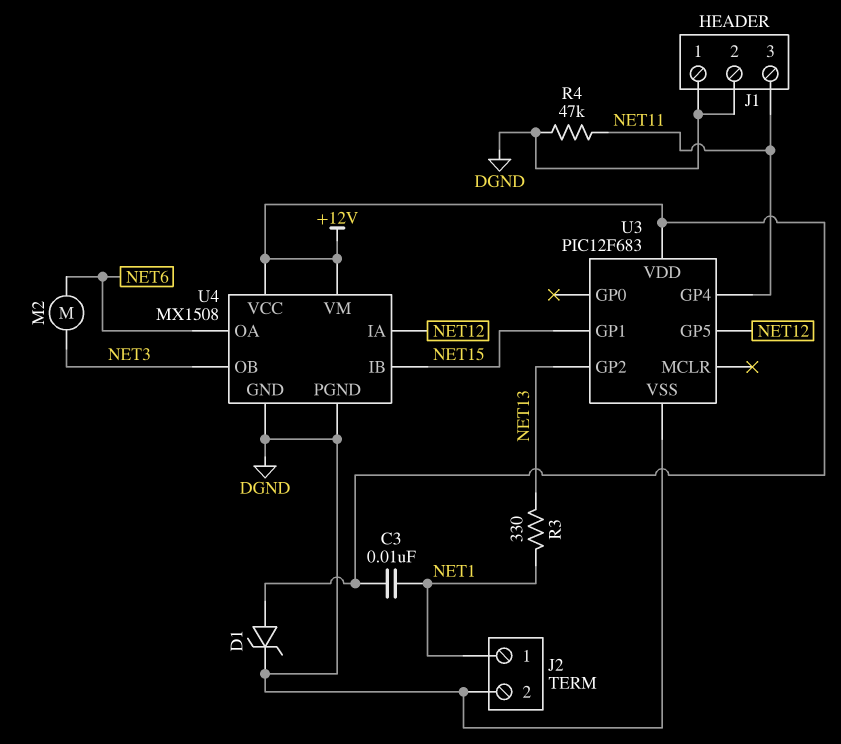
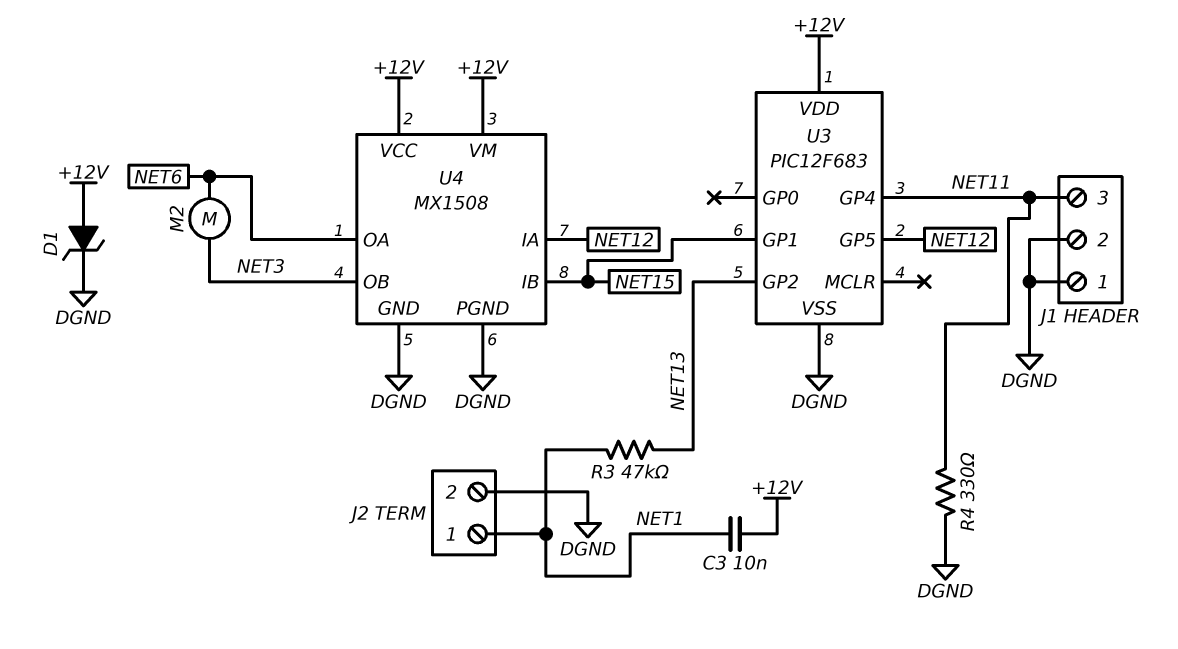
R3: 330 (NET1, NET13) -> 47k (NET1, NET13)
R4: 47k (DGND, NET11) -> 330 (DGND, NET11)

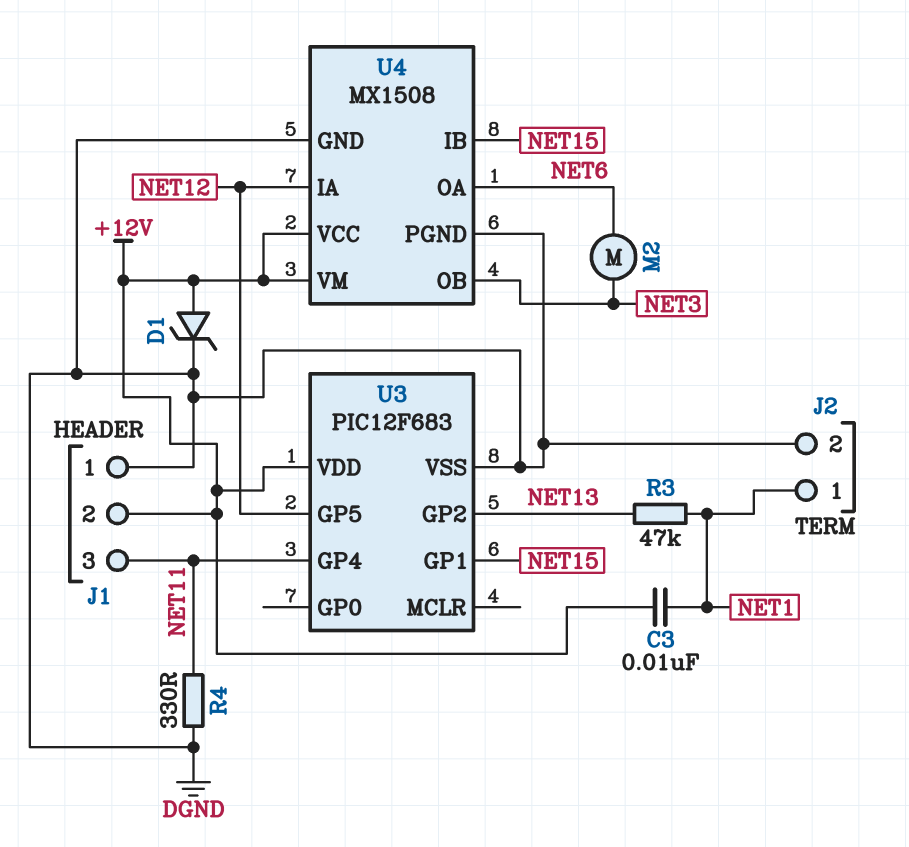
J1 pin 2: DGND -> +12V

